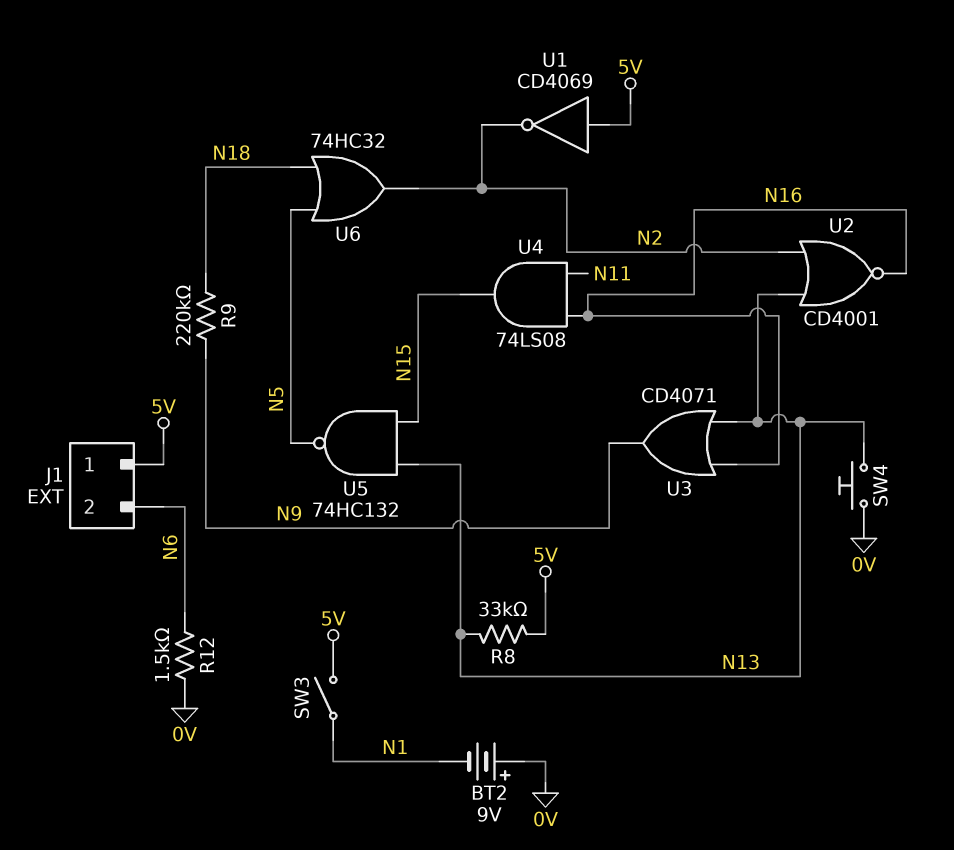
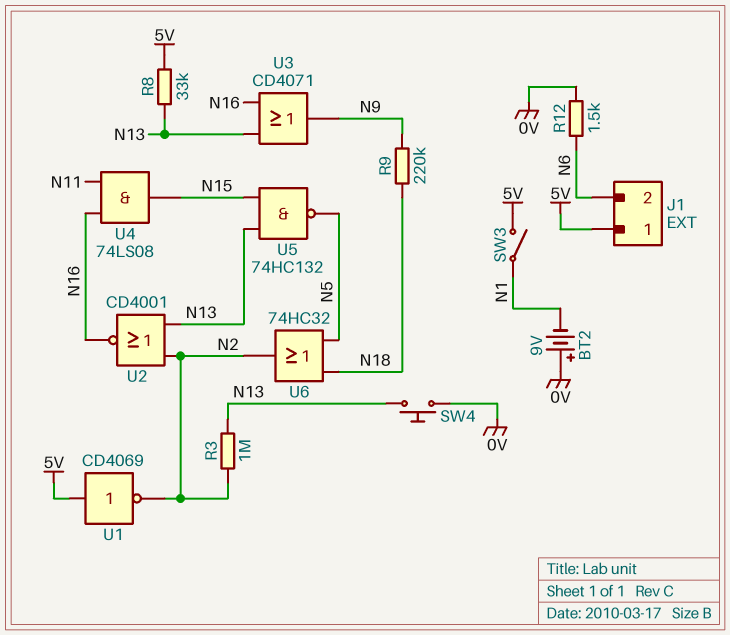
R3: none -> 1M (N2, N13)

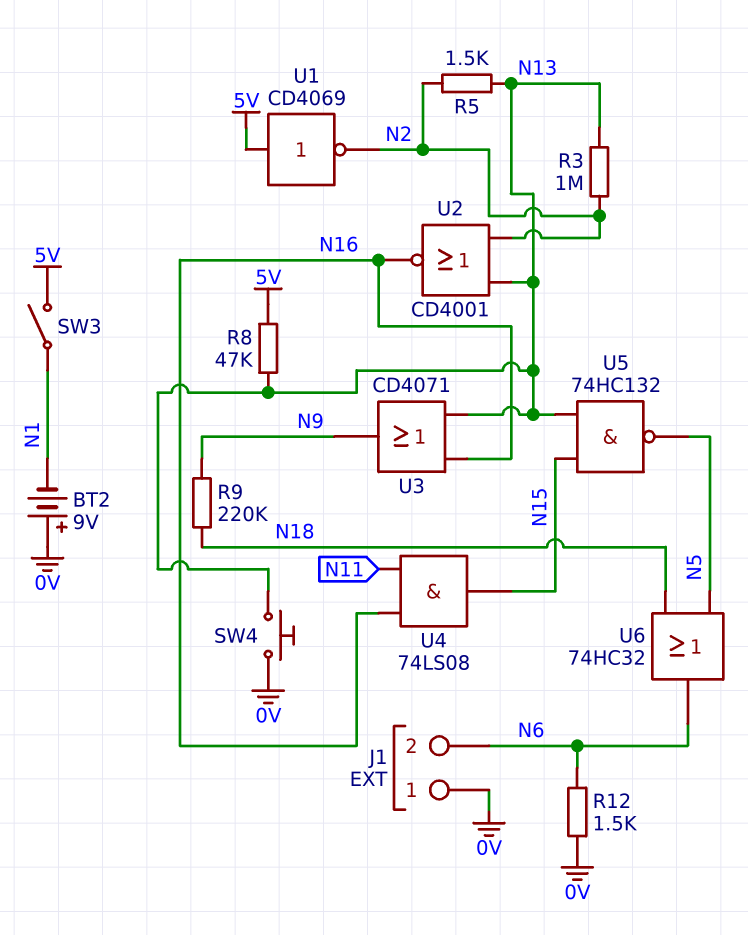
J1 pin 1: 5V -> 0V
R5: none -> 1.5k (N2, N13)
R8: 33k (5V, N13) -> 47k (5V, N13)
U6: OR 74HC32 (in N5, in N18, out N2) -> OR 74HC32 (in N5, in N18, out N6)

